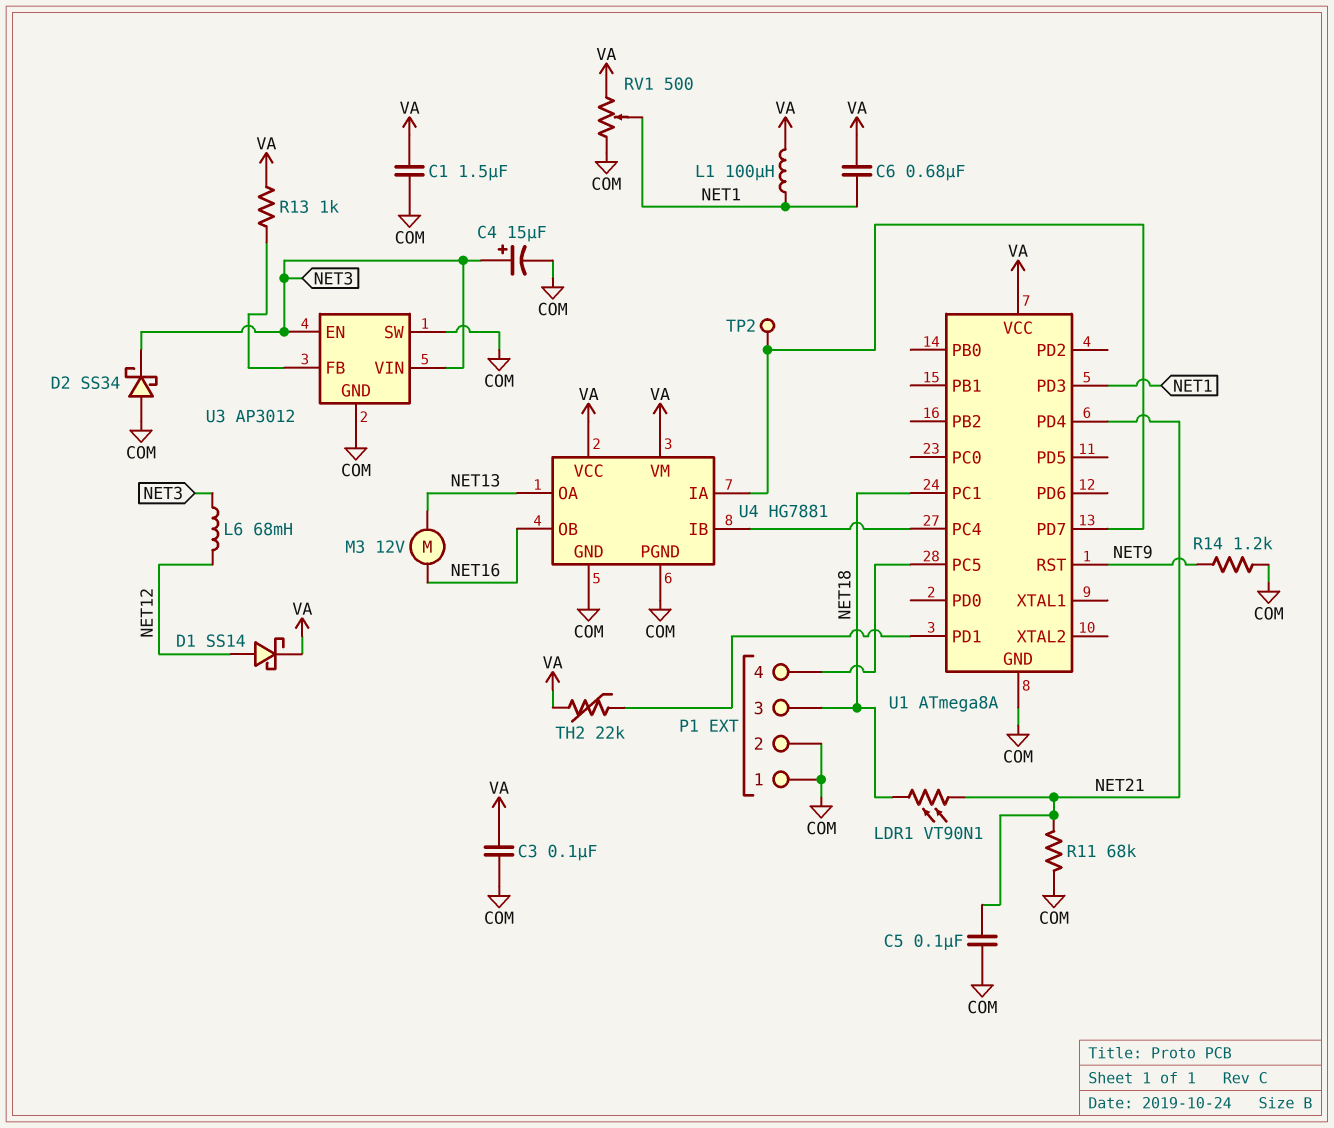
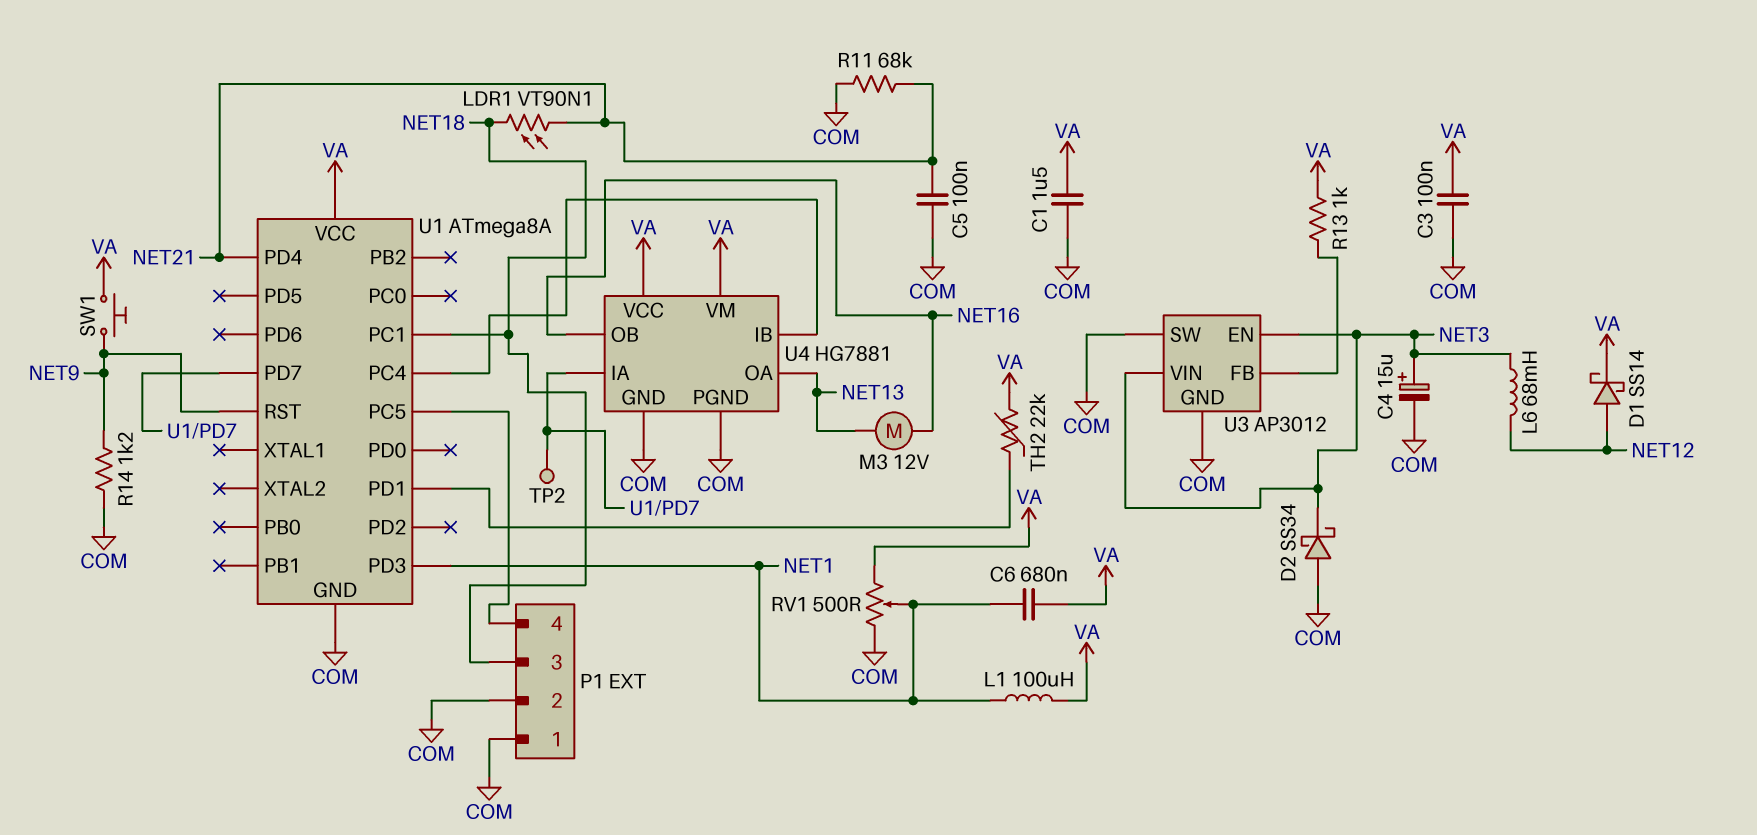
SW1: none -> button (NET9, VA)

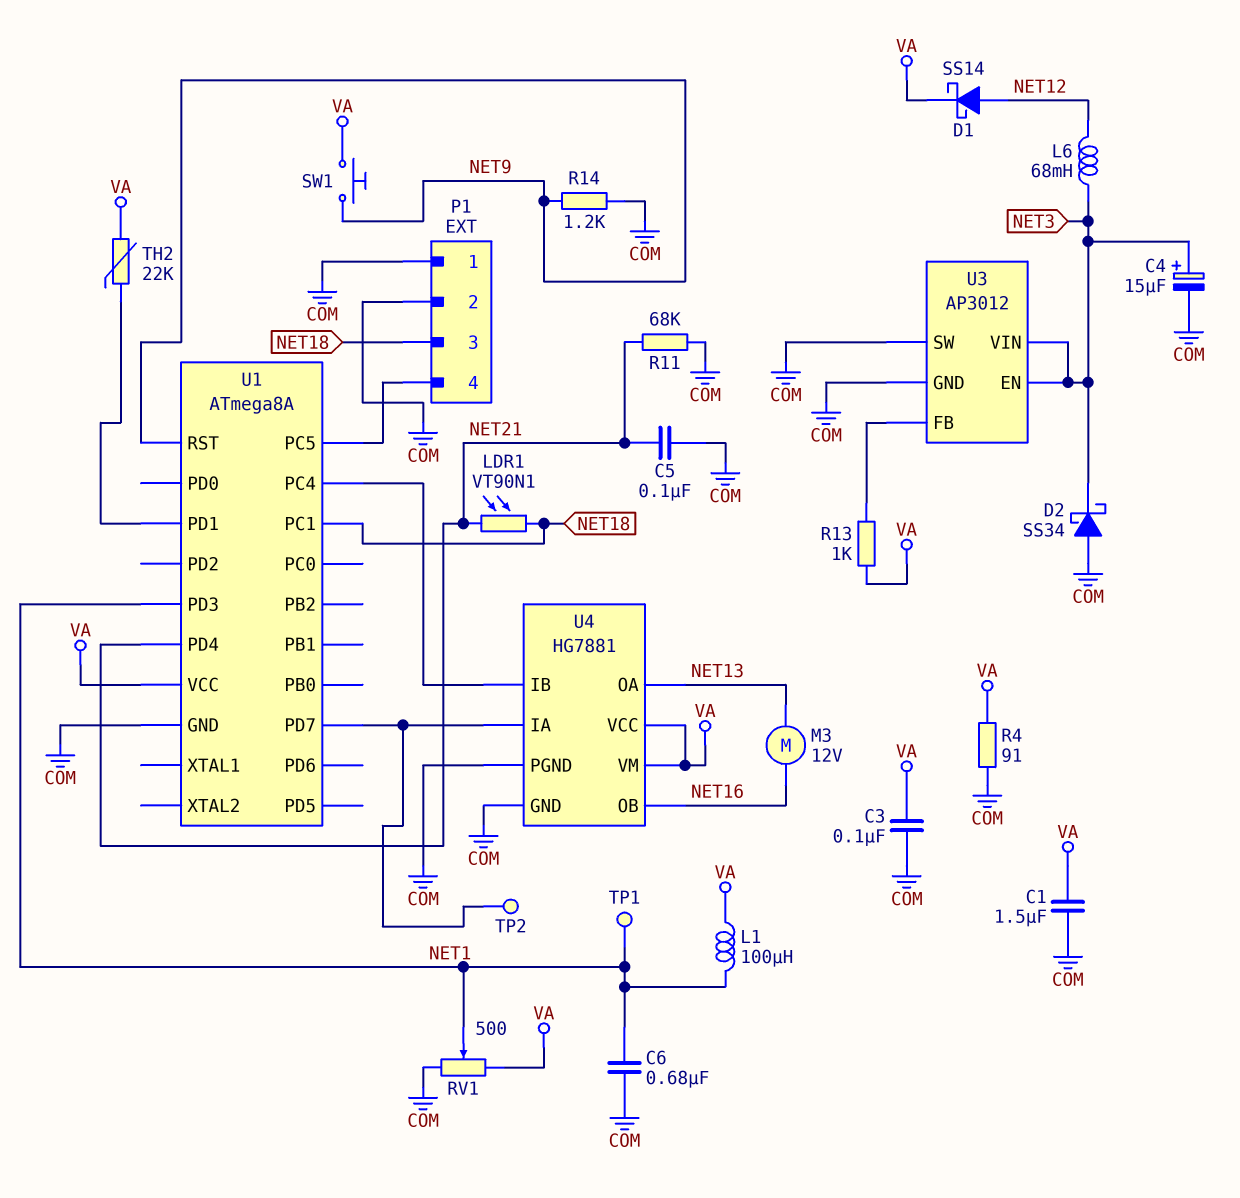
C6: 680nF (NET1, VA) -> 680nF (COM, NET1)
R4: none -> 91 (COM, VA)
TP1: none -> test point (NET1)

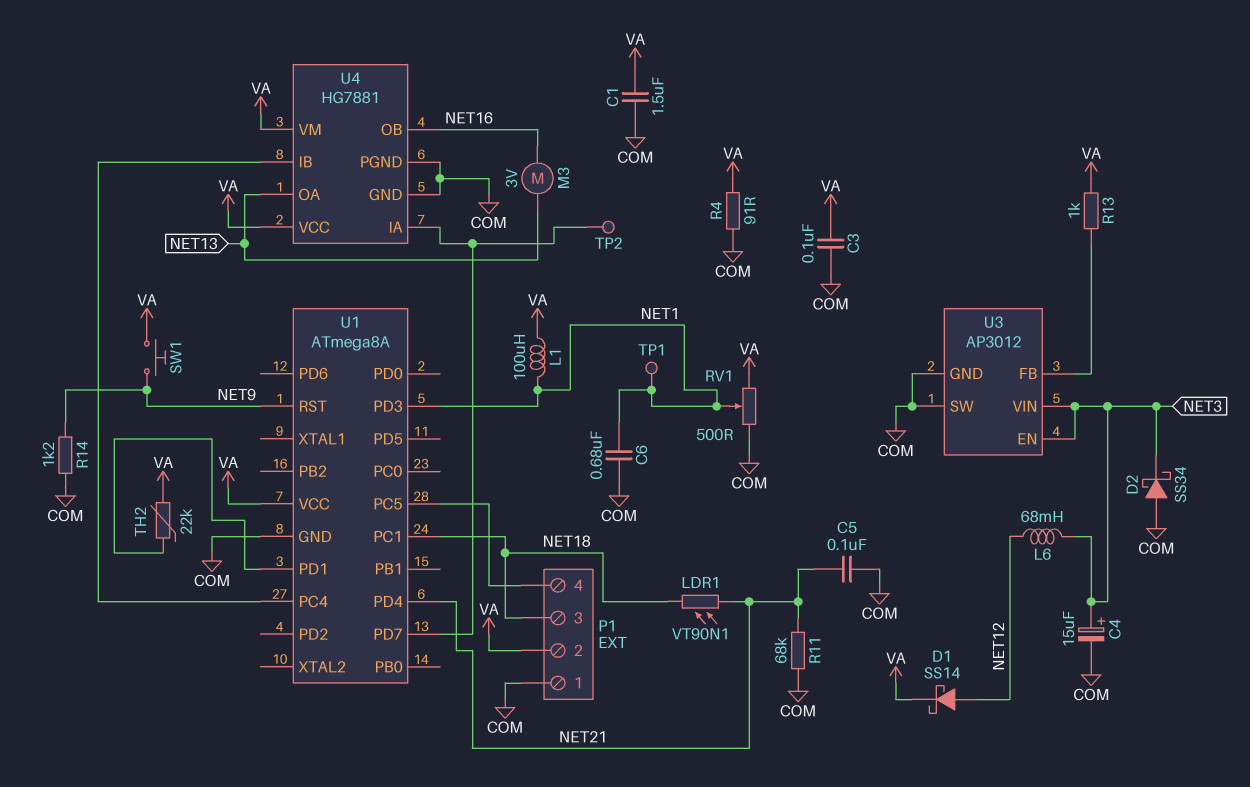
M3: motor 12V (NET13, NET16) -> motor 3V (NET13, NET16)
P1 pin 2: COM -> VA

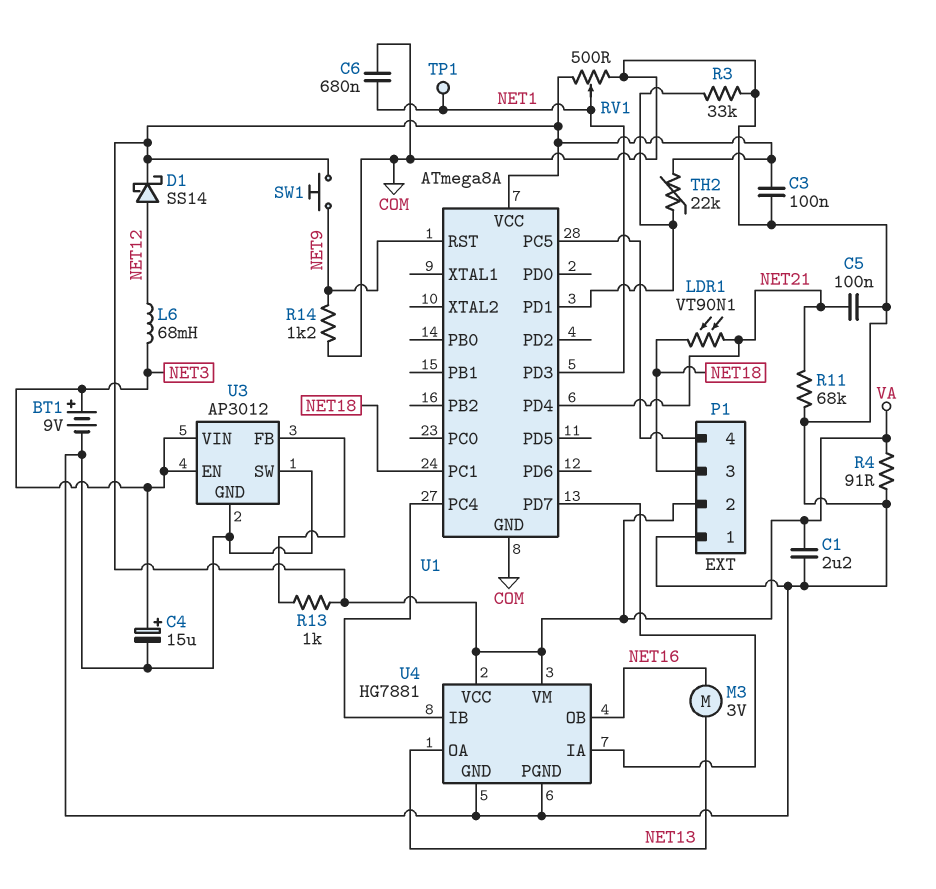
BT1: none -> 9V (plus NET3, minus COM)
C1: 1.5uF (COM, VA) -> 2.2uF (COM, VA)
D2: schottky SS34 (A COM, K NET3) -> none
L1: 100uH (NET1, VA) -> none
R3: none -> 33k (COM, U1/PD1)
TP2: test point (U1/PD7) -> none

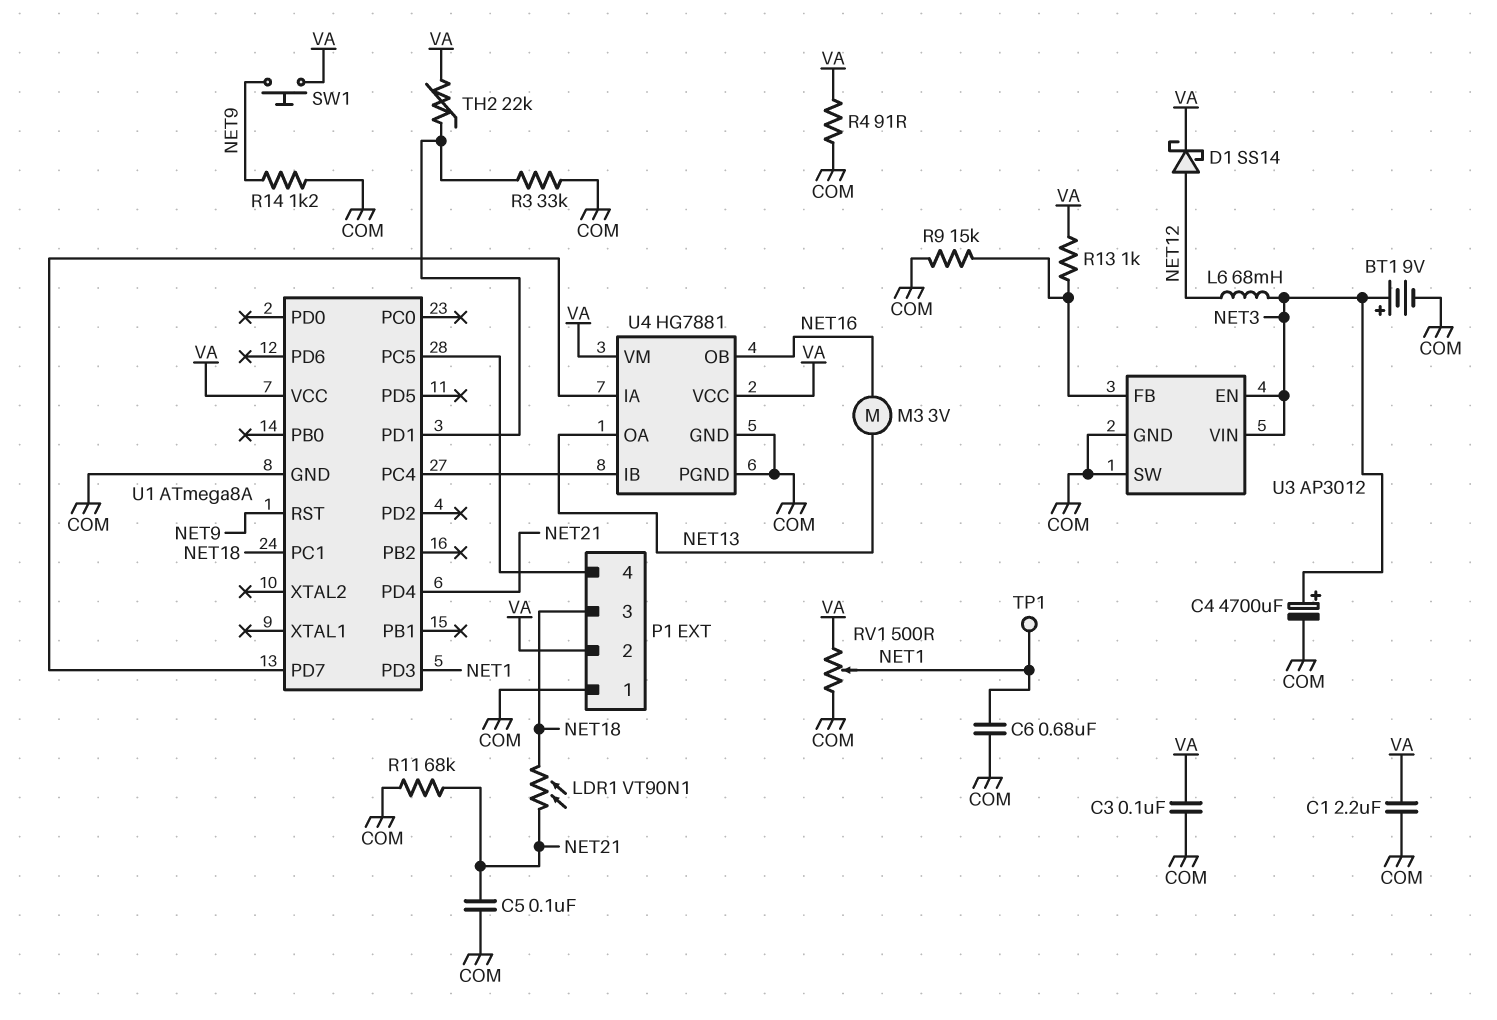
C4: 15uF (plus NET3, minus COM) -> 4700uF (plus NET3, minus COM)
R9: none -> 15k (COM, U3/FB)

